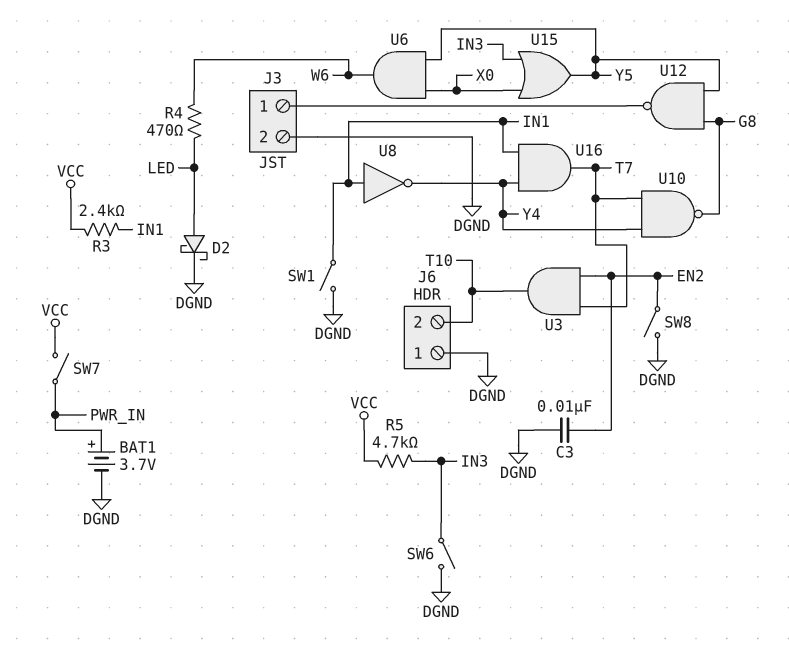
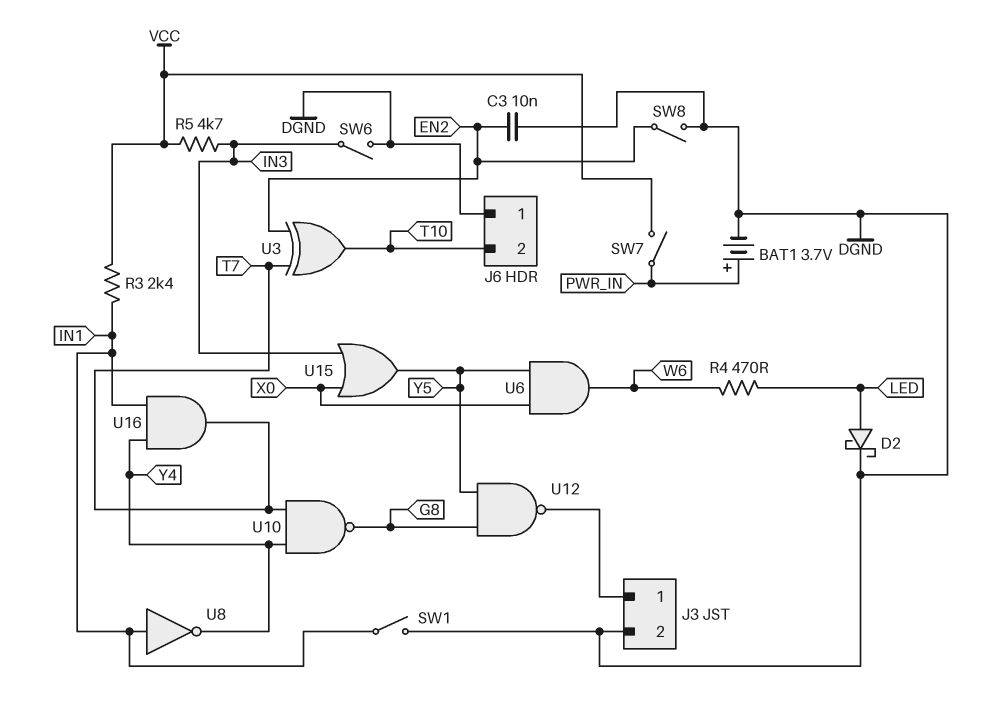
U3: AND (in EN2, in T7, out T10) -> XOR (in EN2, in T7, out T10)

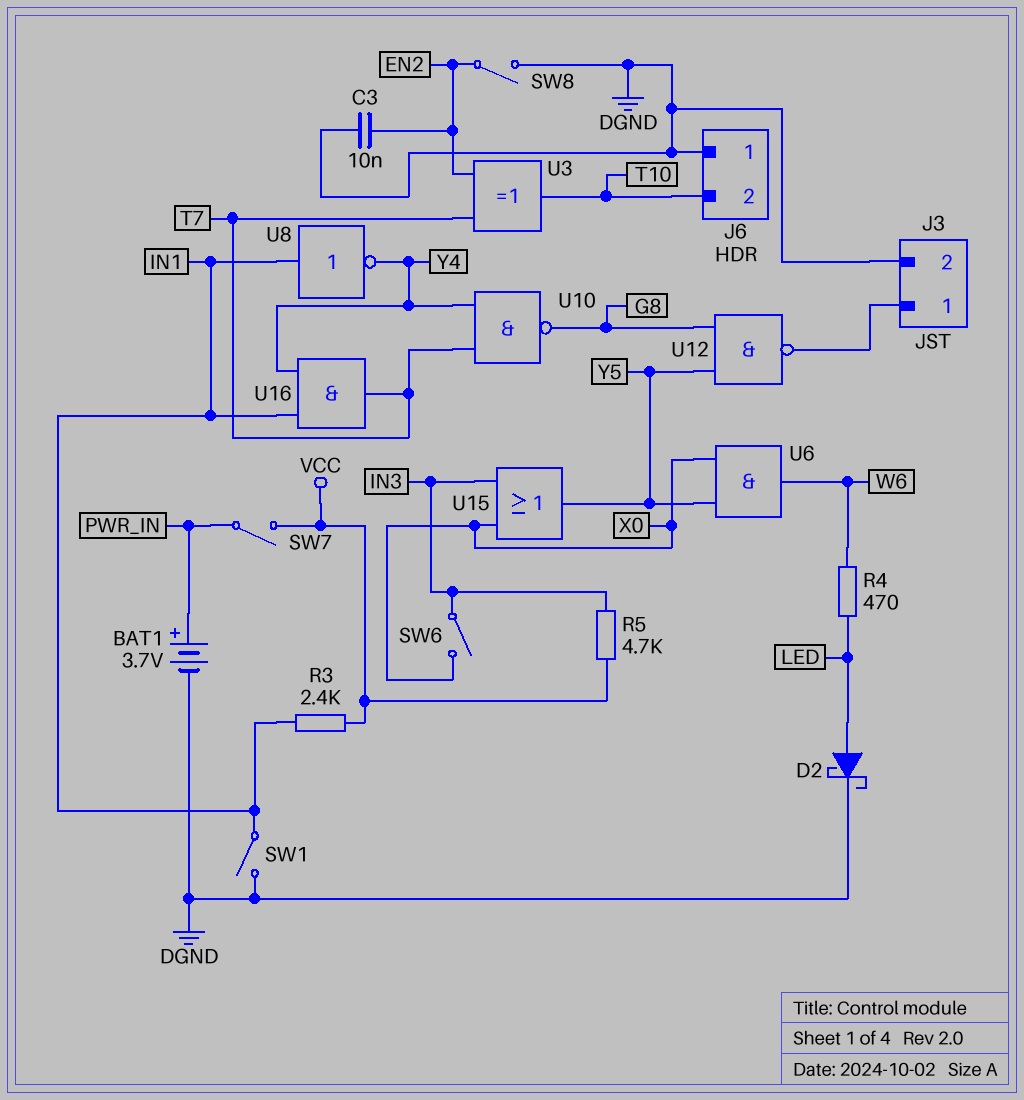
SW6: switch (DGND, IN3) -> switch (IN3, X0)

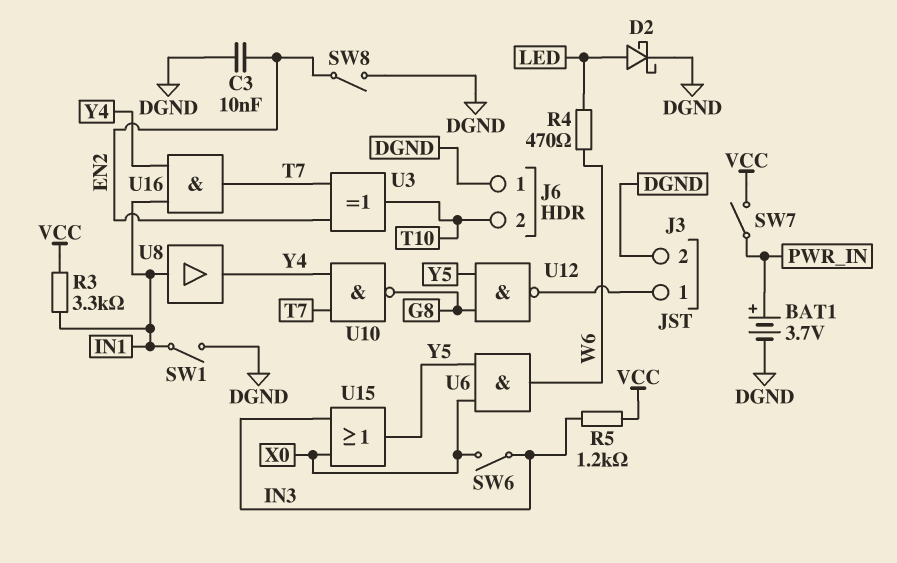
R3: 2.4k (IN1, VCC) -> 3.3k (IN1, VCC)
R5: 4.7k (IN3, VCC) -> 1.2k (IN3, VCC)
U8: NOT (in IN1, out Y4) -> buffer (in IN1, out Y4)

